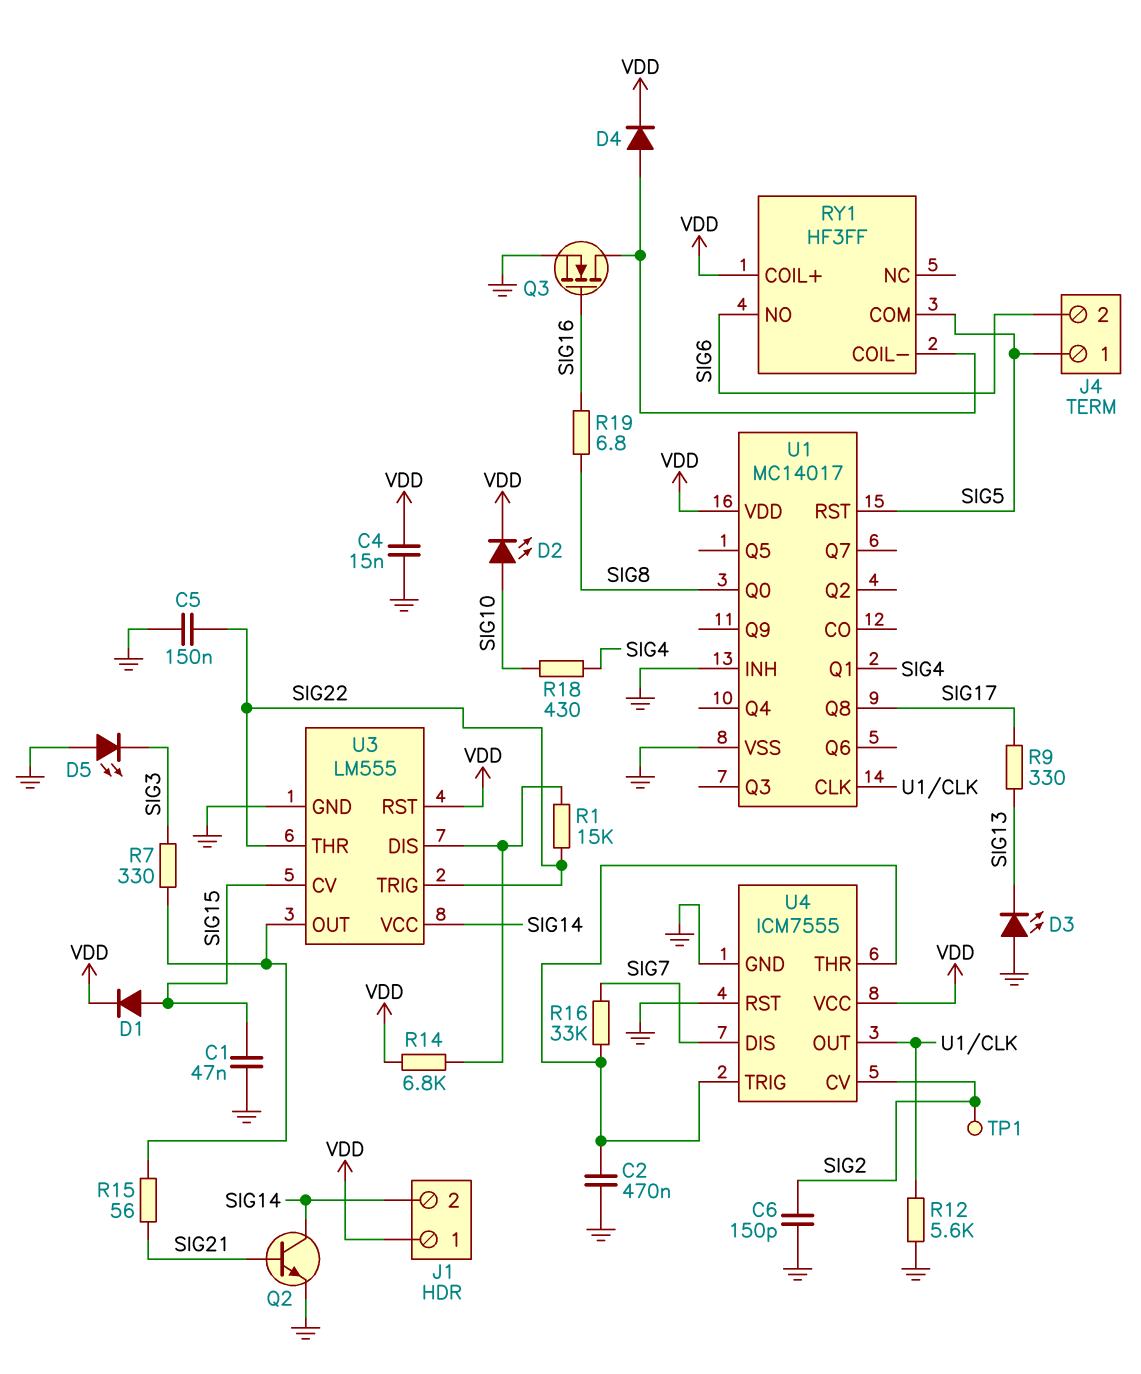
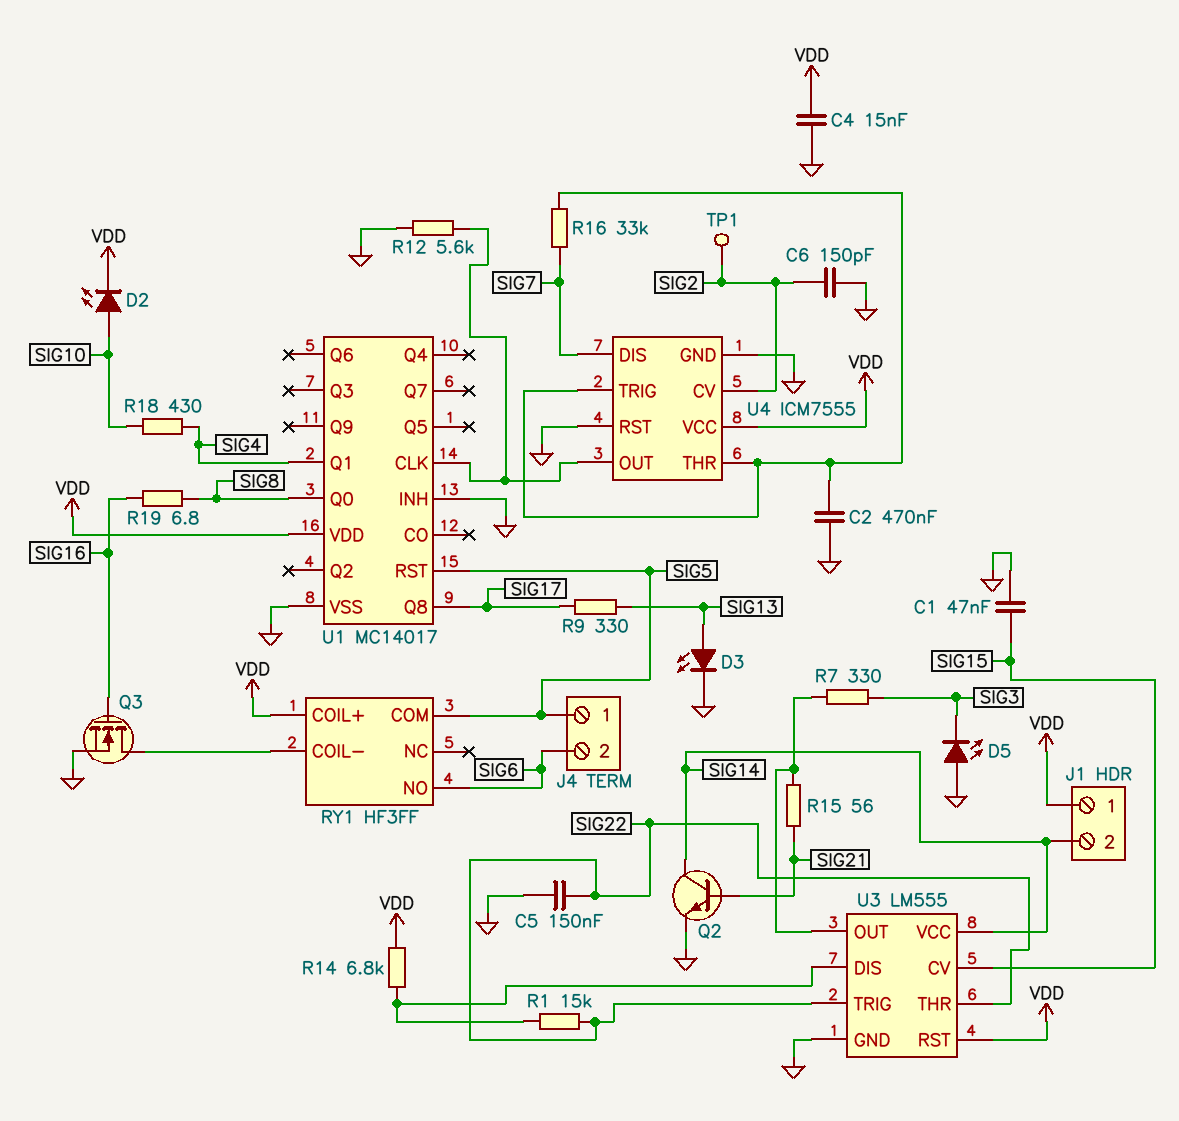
D1: diode (A SIG15, K VDD) -> none
D3: LED (A GND, K SIG13) -> LED (A SIG13, K GND)
D4: diode (A RY1/COIL-, K VDD) -> none

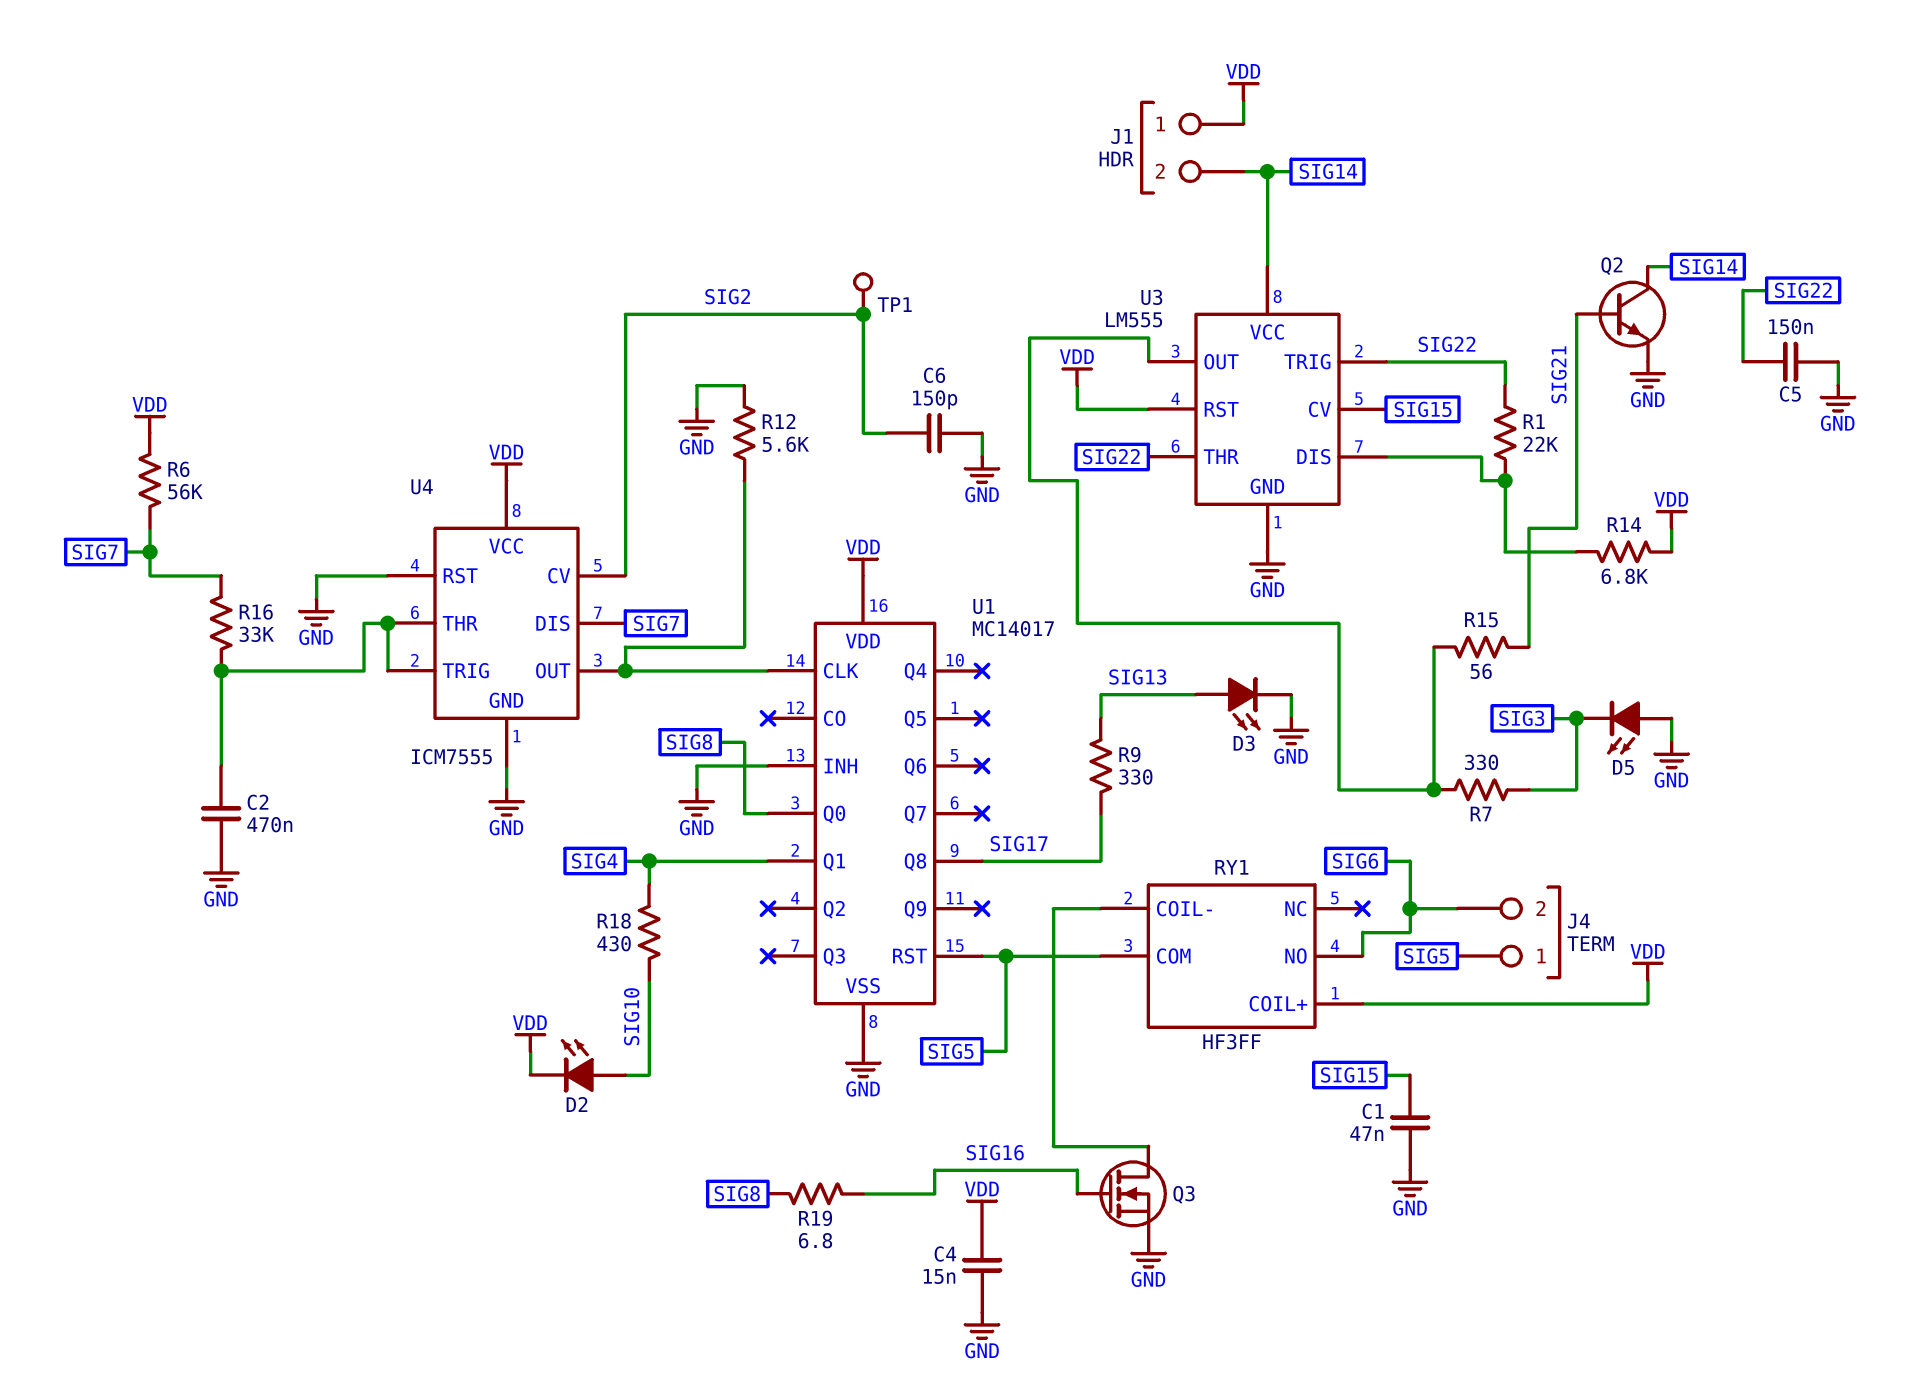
R1: 15k (SIG22, U3/DIS) -> 22k (SIG22, U3/DIS)
R6: none -> 56k (SIG7, VDD)

